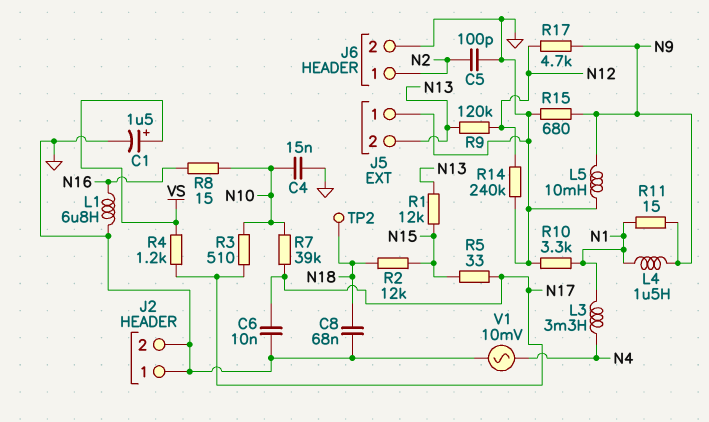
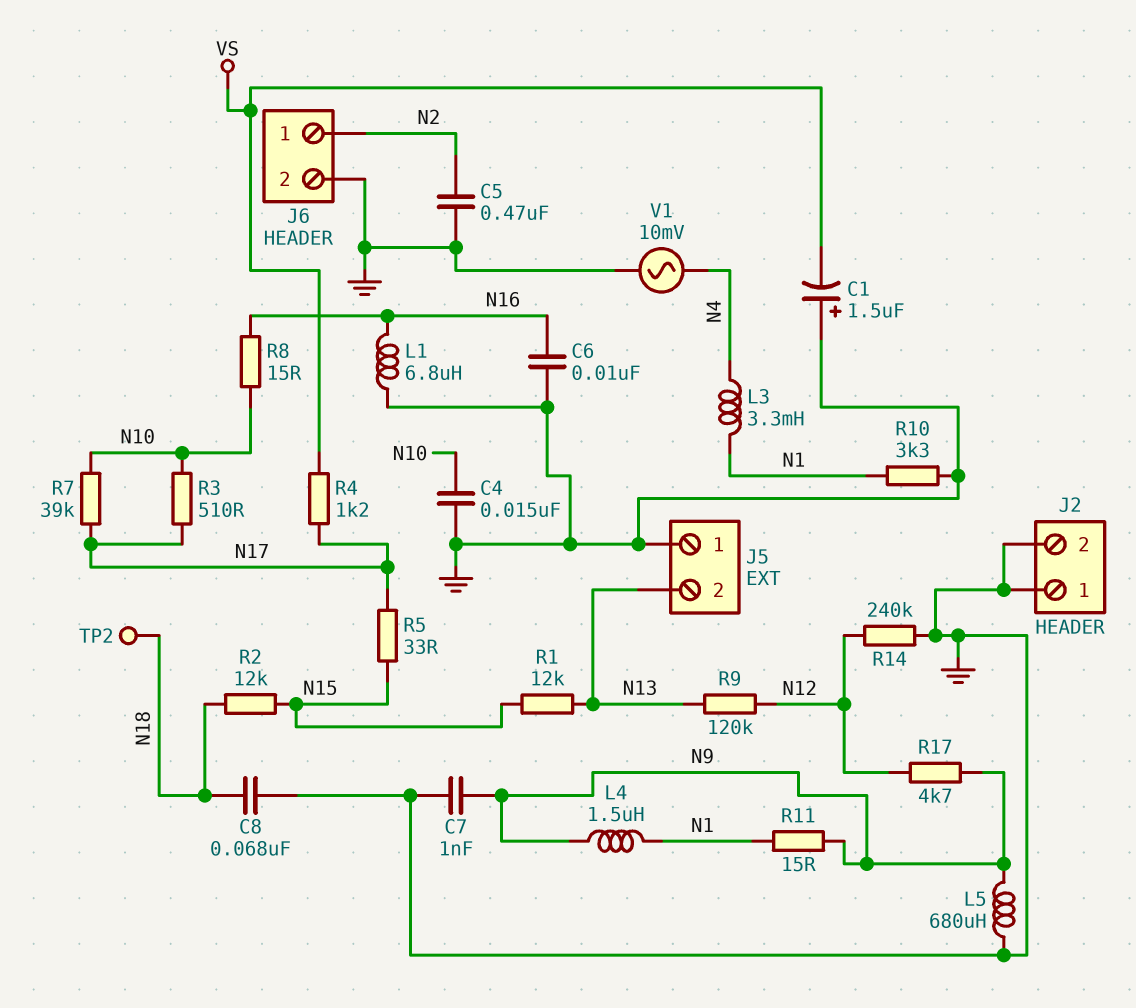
C1: 1.5uF (plus VS, minus GND) -> 1.5uF (plus GND, minus VS)
C5: 100pF (GND, N2) -> 470nF (GND, N2)
C6: 10nF (GND, N17) -> 10nF (GND, N16)
C7: none -> 1nF (GND, N9)
L5: 10mH (GND, N9) -> 680uH (GND, N9)
R15: 680 (GND, N9) -> none

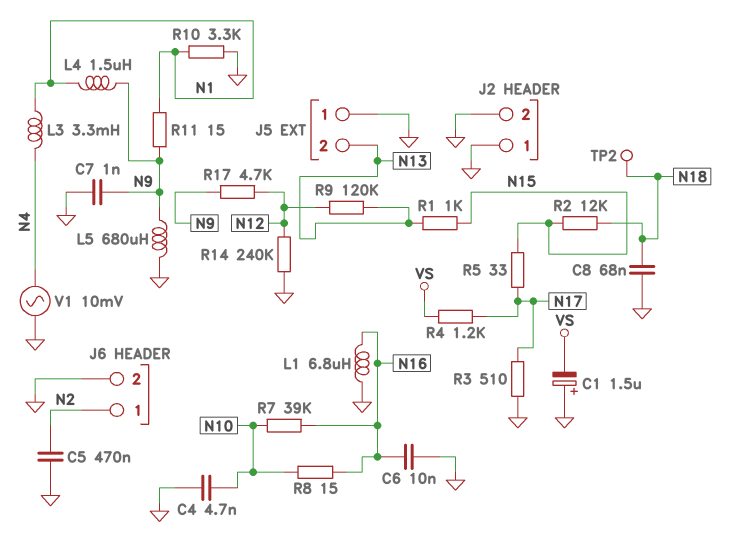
C4: 15nF (GND, N10) -> 4.7nF (GND, N10)
R1: 12k (N13, N15) -> 1k (N13, N15)
R3: 510 (N10, N17) -> 510 (GND, N17)
R7: 39k (N10, N17) -> 39k (N10, N16)

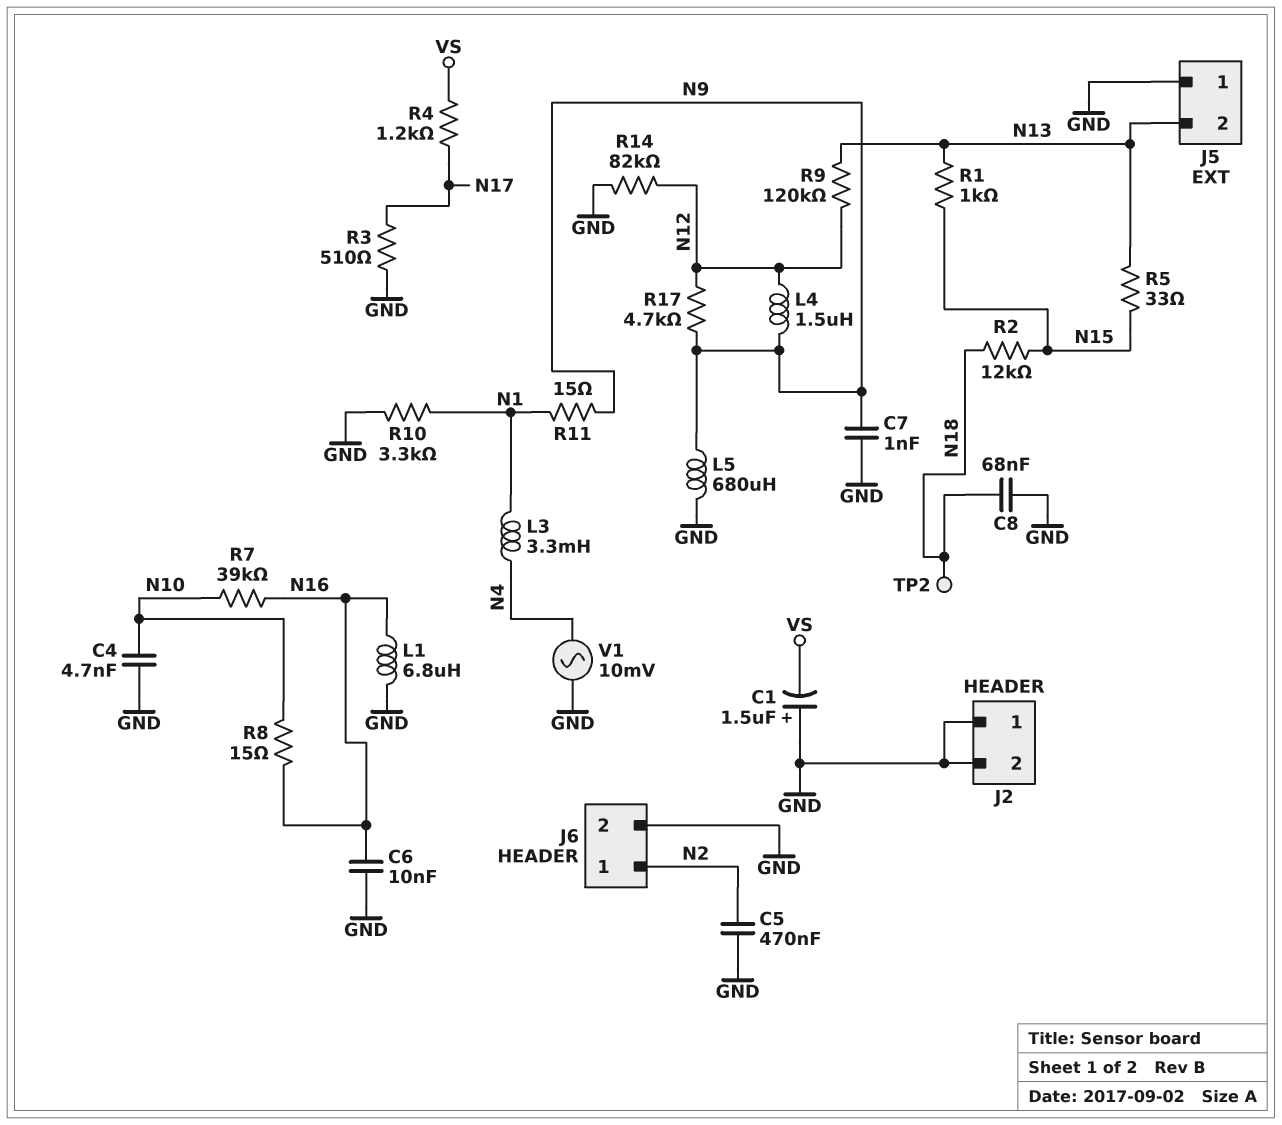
L4: 1.5uH (N1, N9) -> 1.5uH (N9, N12)
R5: 33 (N15, N17) -> 33 (N13, N15)
R14: 240k (GND, N12) -> 82k (GND, N12)

